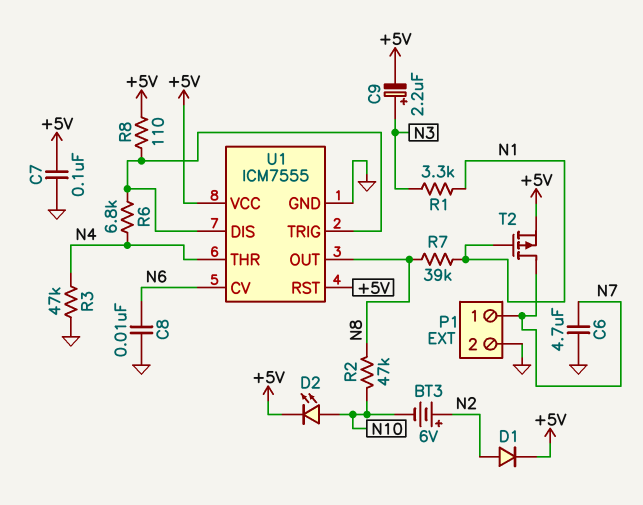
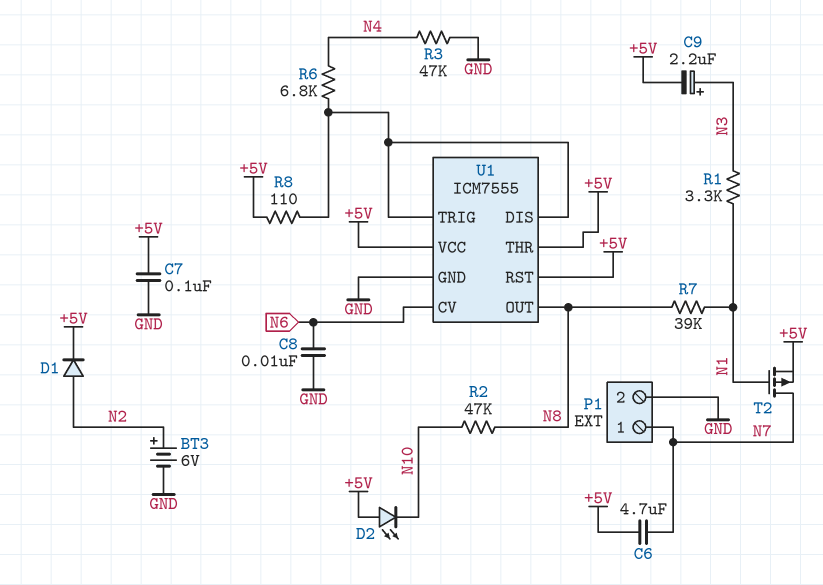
BT3: 6V (plus N2, minus N10) -> 6V (plus N2, minus GND)
C6: 4.7uF (GND, N7) -> 4.7uF (+5V, N7)
D2: LED (A N10, K +5V) -> LED (A +5V, K N10)
U1 pin THR: N4 -> +5V

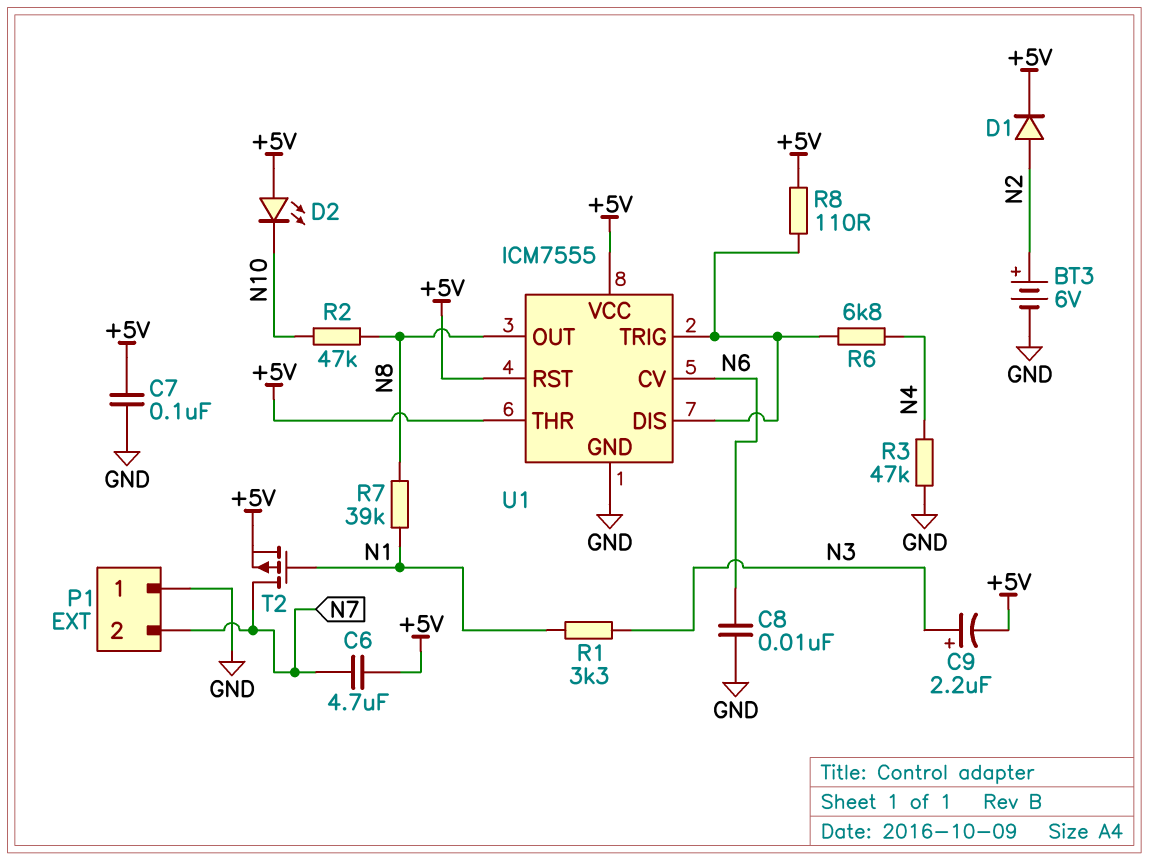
P1 pin 1: N7 -> GND
P1 pin 2: GND -> N7

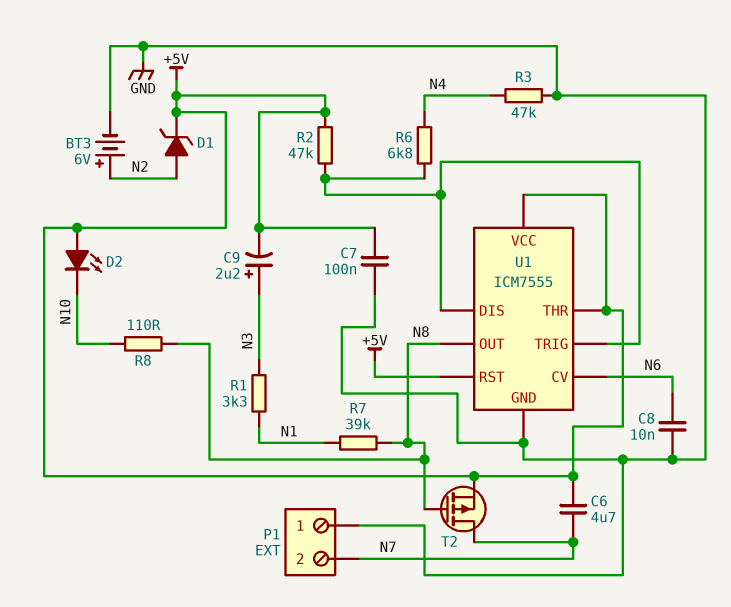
D1: diode (A N2, K +5V) -> zener (A N2, K +5V)
R2: 47k (N8, N10) -> 47k (+5V, U1/DIS)
R8: 110 (+5V, U1/DIS) -> 110 (N8, N10)
T2: PMOS (G N1, D N7, S +5V) -> PMOS (G N8, D N7, S +5V)

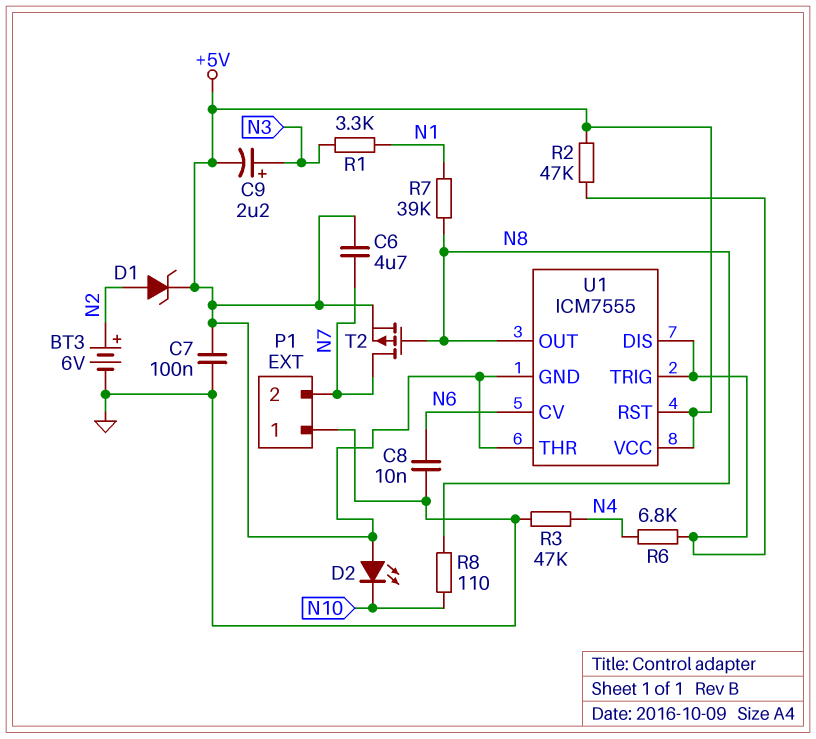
U1 pin GND: GND -> +5V

